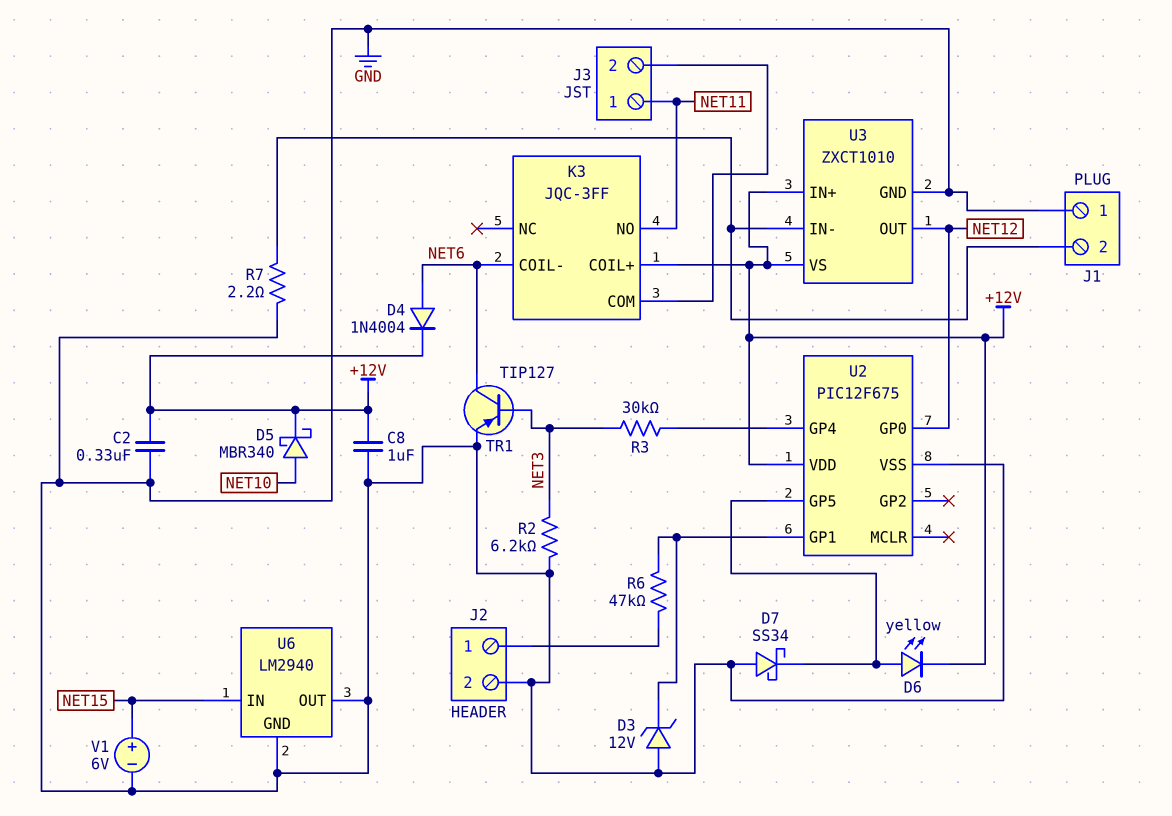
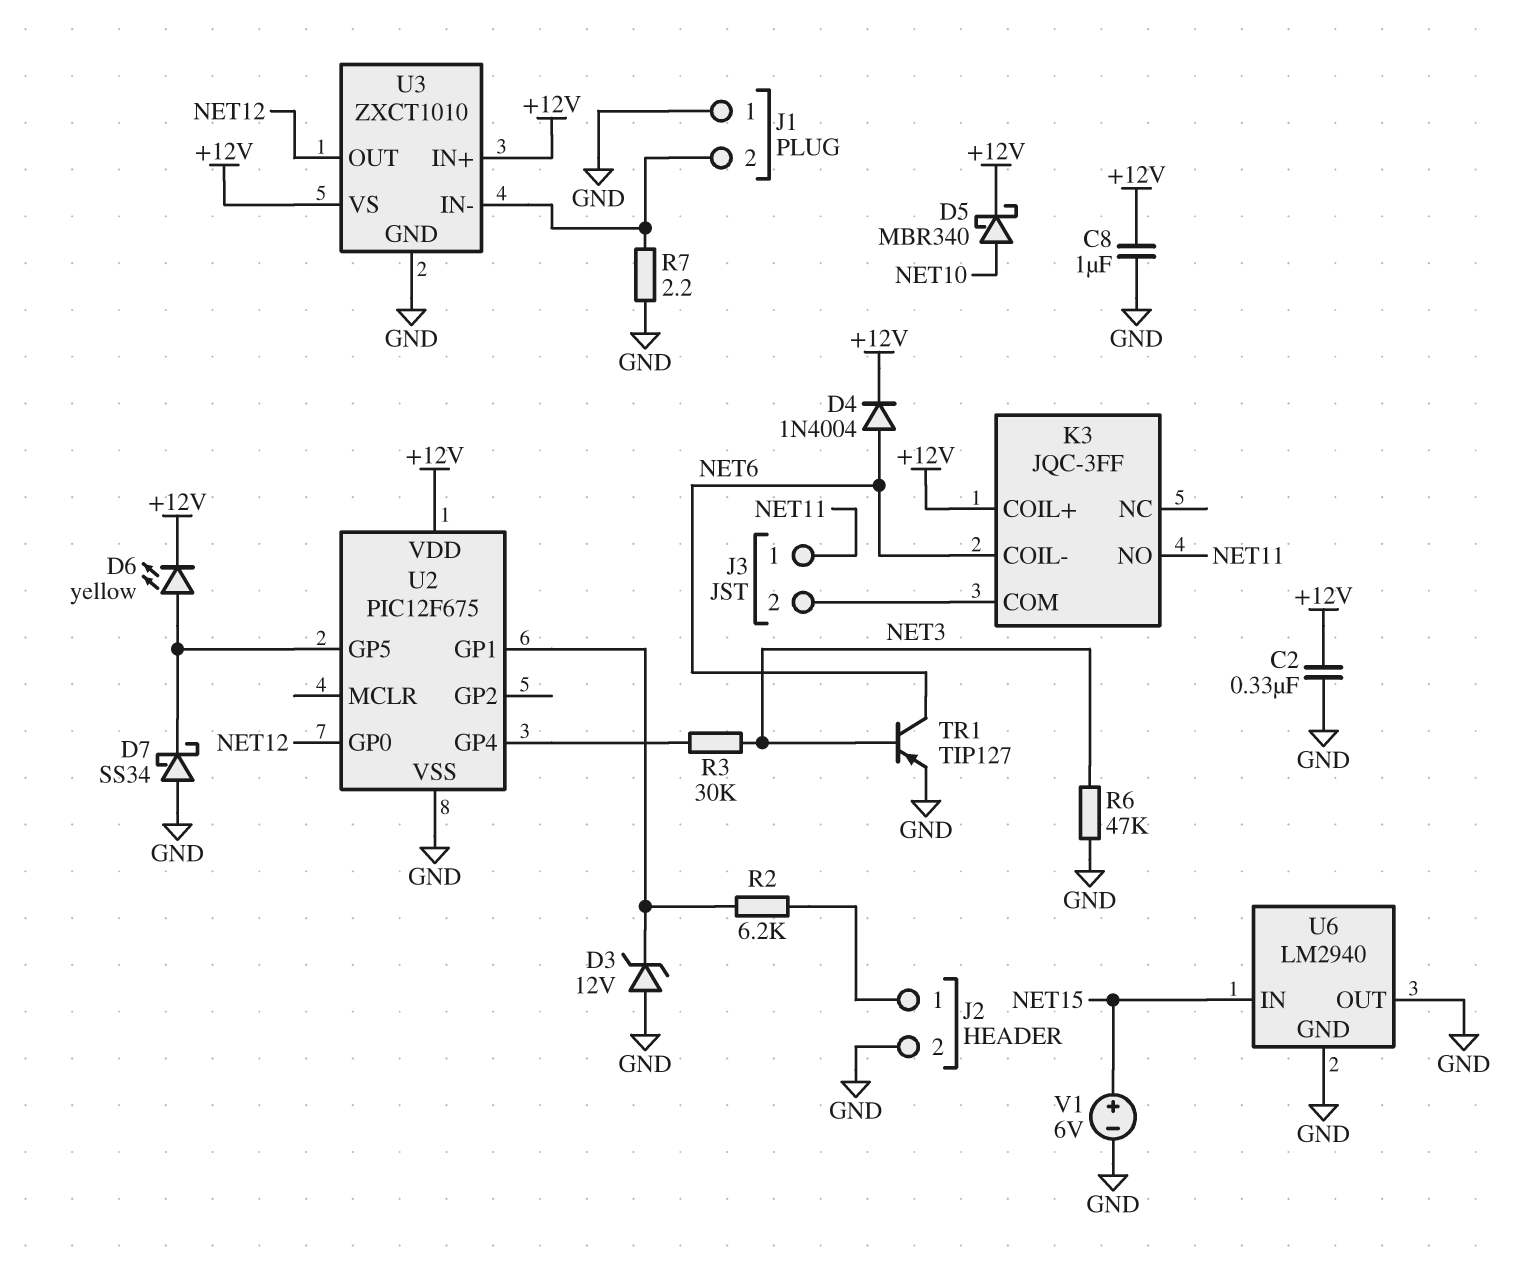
R2: 6.2k (GND, NET3) -> 6.2k (J2/1, U2/GP1)
R6: 47k (J2/1, U2/GP1) -> 47k (GND, NET3)

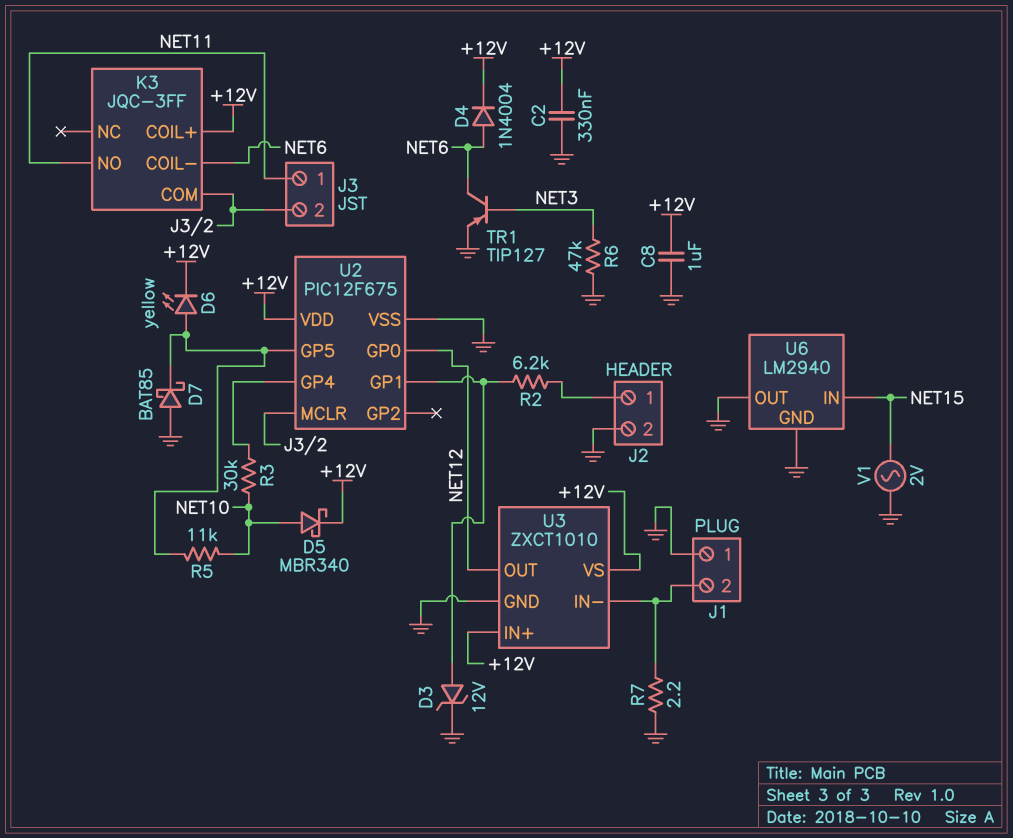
D3: zener 12V (A GND, K U2/GP1) -> zener 12V (A U2/GP1, K GND)
D7: schottky SS34 (A GND, K U2/GP5) -> schottky BAT85 (A GND, K U2/GP5)
R3: 30k (NET3, U2/GP4) -> 30k (NET10, U2/GP4)
R5: none -> 11k (NET10, U2/GP5)
U2 pin MCLR: none -> J3/2
V1: 6V (plus NET15, minus GND) -> AC 2V (GND, NET15)

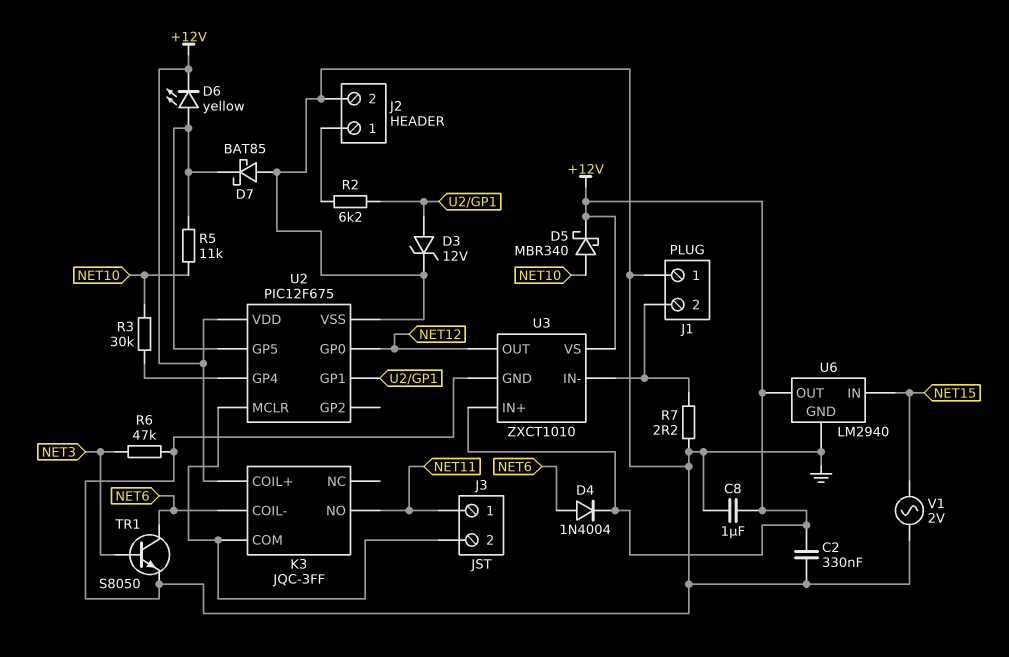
TR1: PNP TIP127 (B NET3, C NET6, E GND) -> NPN S8050 (B NET3, C NET6, E GND)
U6 pin OUT: GND -> +12V

